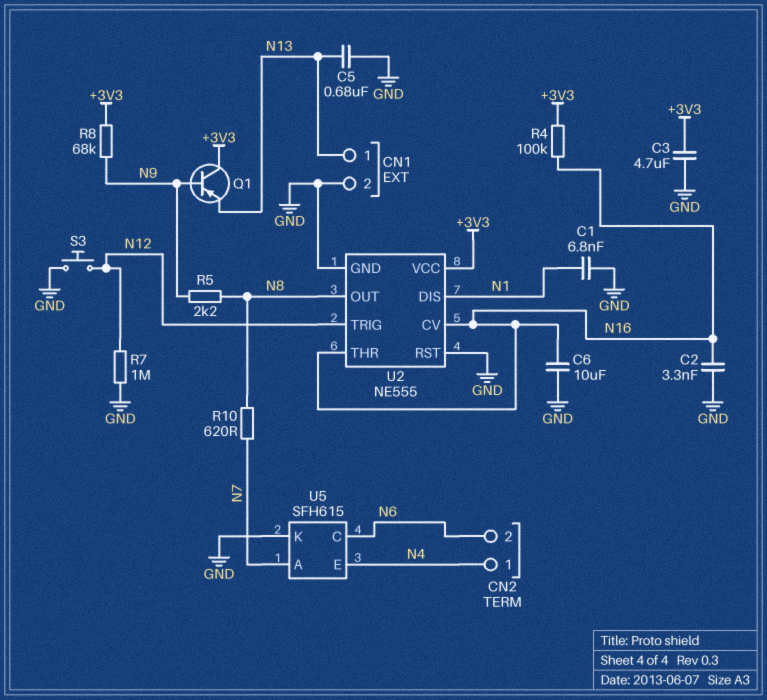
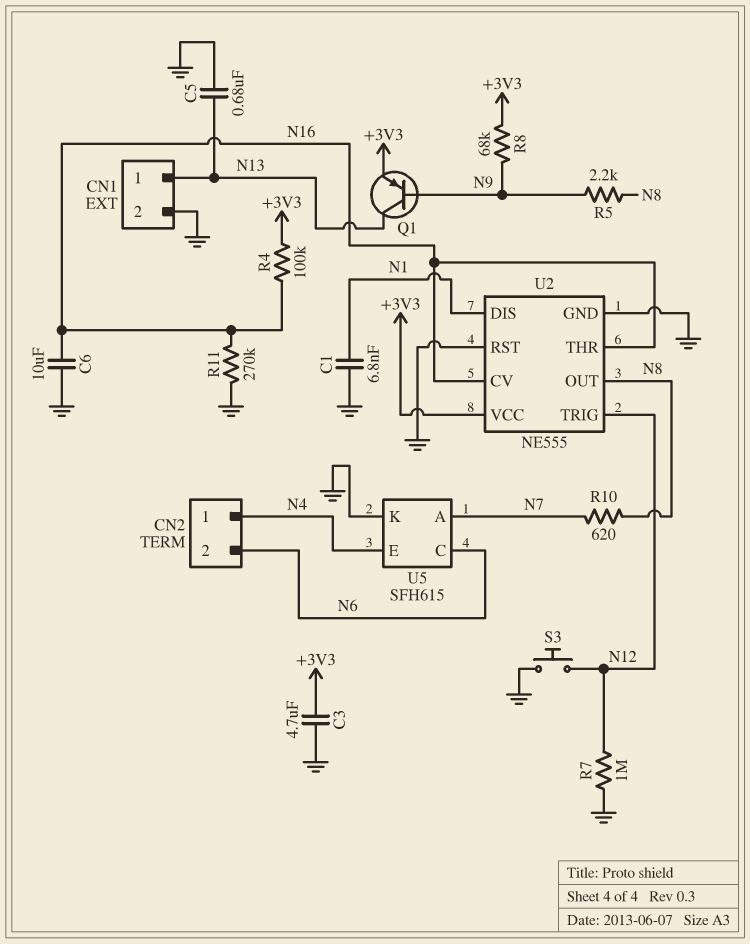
C2: 3.3nF (GND, N16) -> none
Q1: PNP (B N9, C +3V3, E N13) -> PNP (B N9, C N13, E +3V3)
R11: none -> 270k (GND, N16)

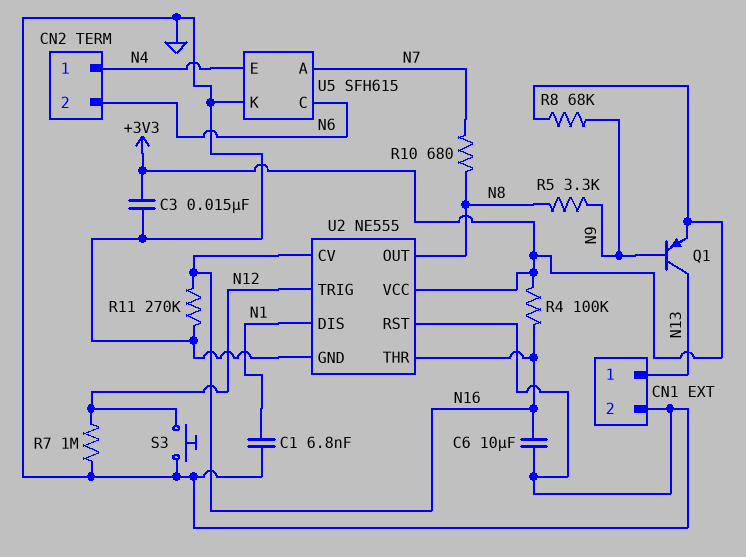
C3: 4.7uF (+3V3, GND) -> 15nF (+3V3, GND)
C5: 680nF (GND, N13) -> none
R5: 2.2k (N8, N9) -> 3.3k (N8, N9)
R10: 620 (N7, N8) -> 680 (N7, N8)

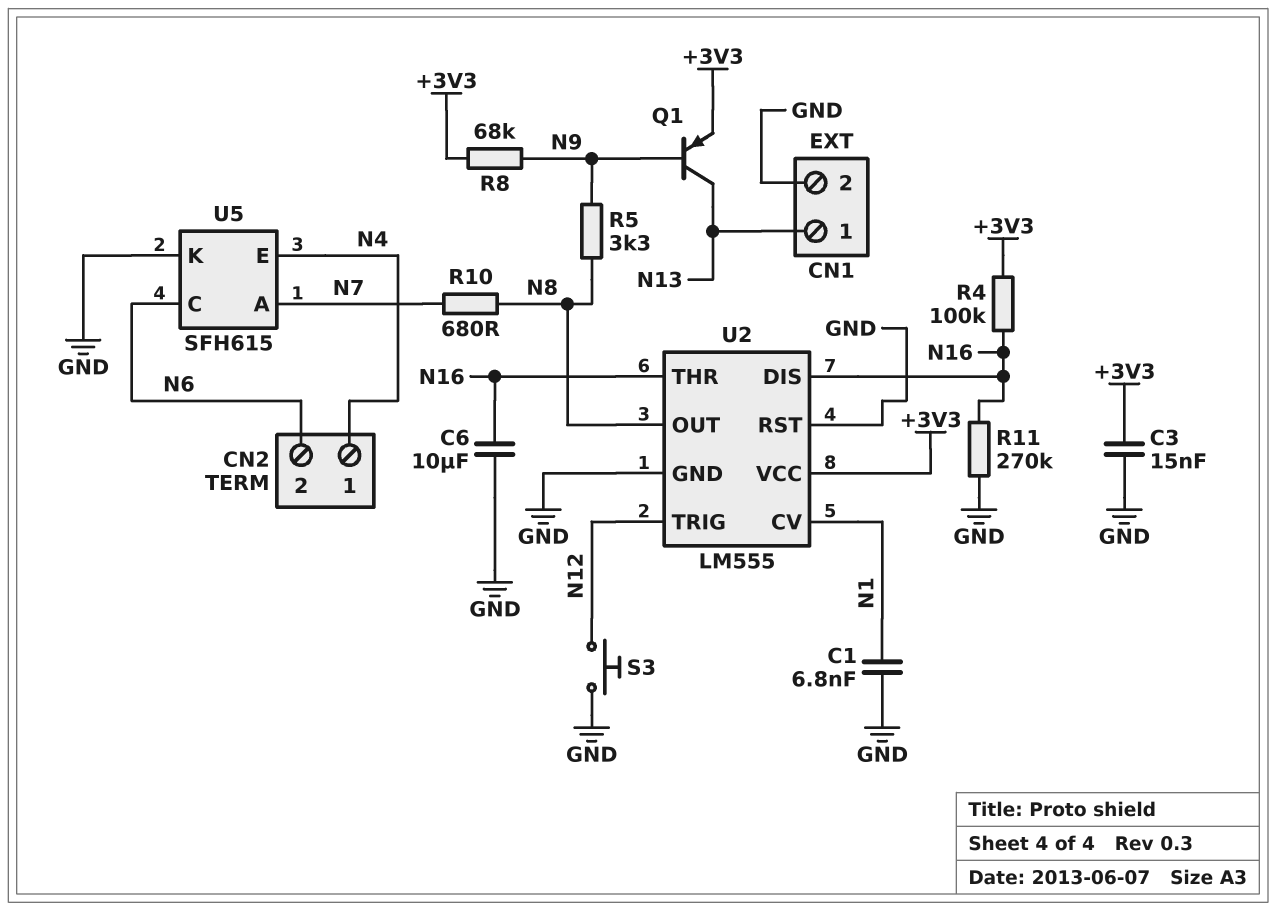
R7: 1M (GND, N12) -> none
U2: NE555 -> LM555
U2 pin CV: N16 -> N1
U2 pin DIS: N1 -> N16

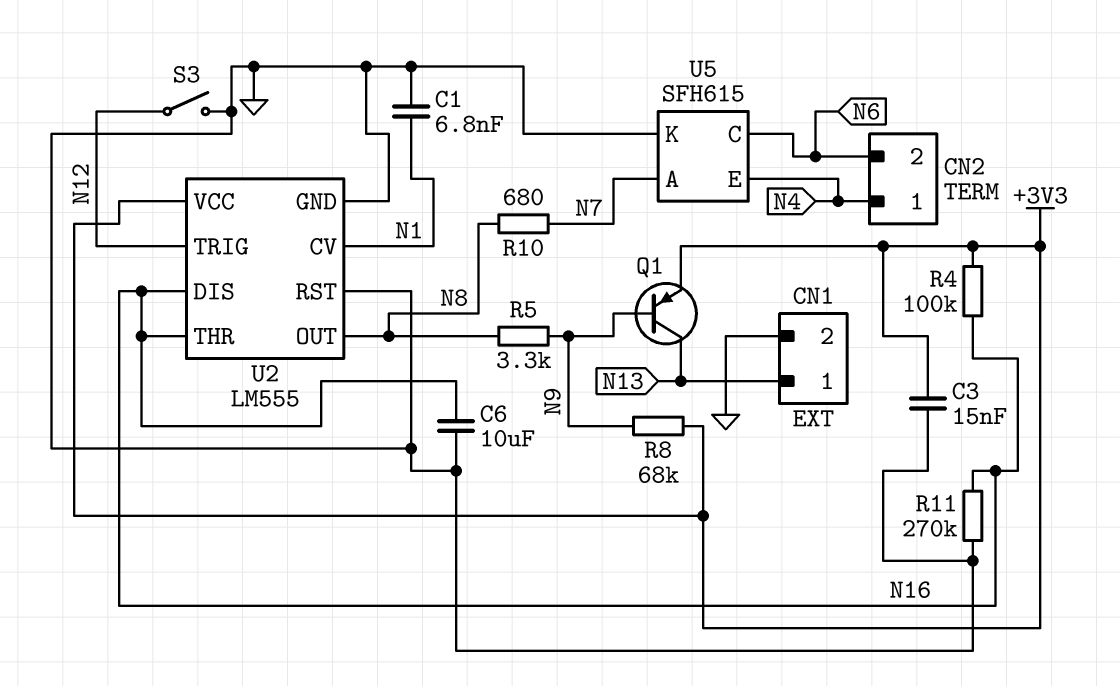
S3: button (GND, N12) -> switch (GND, N12)

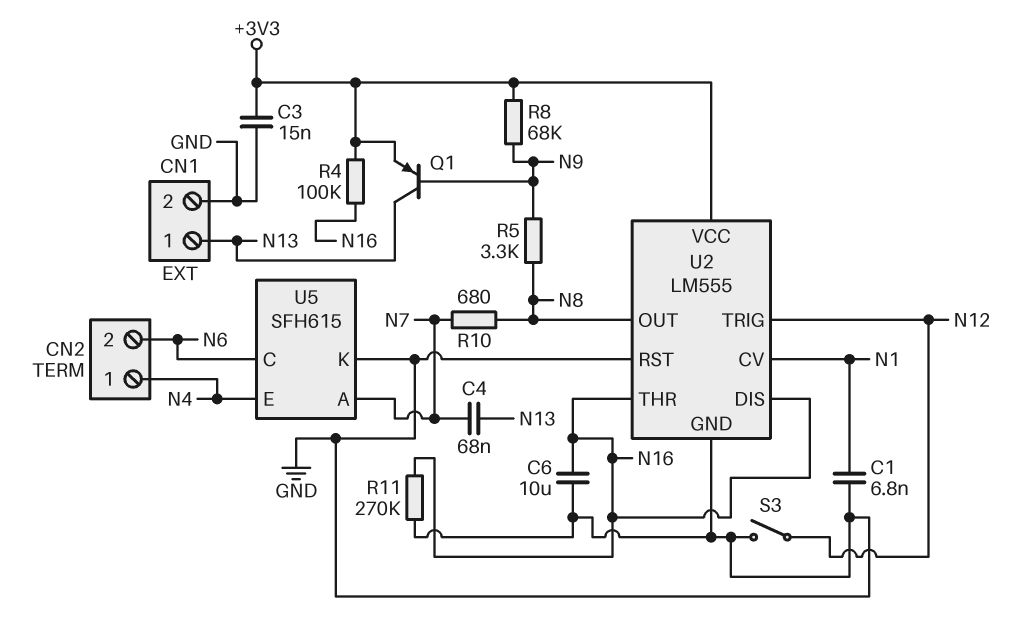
C4: none -> 68nF (N7, N13)

